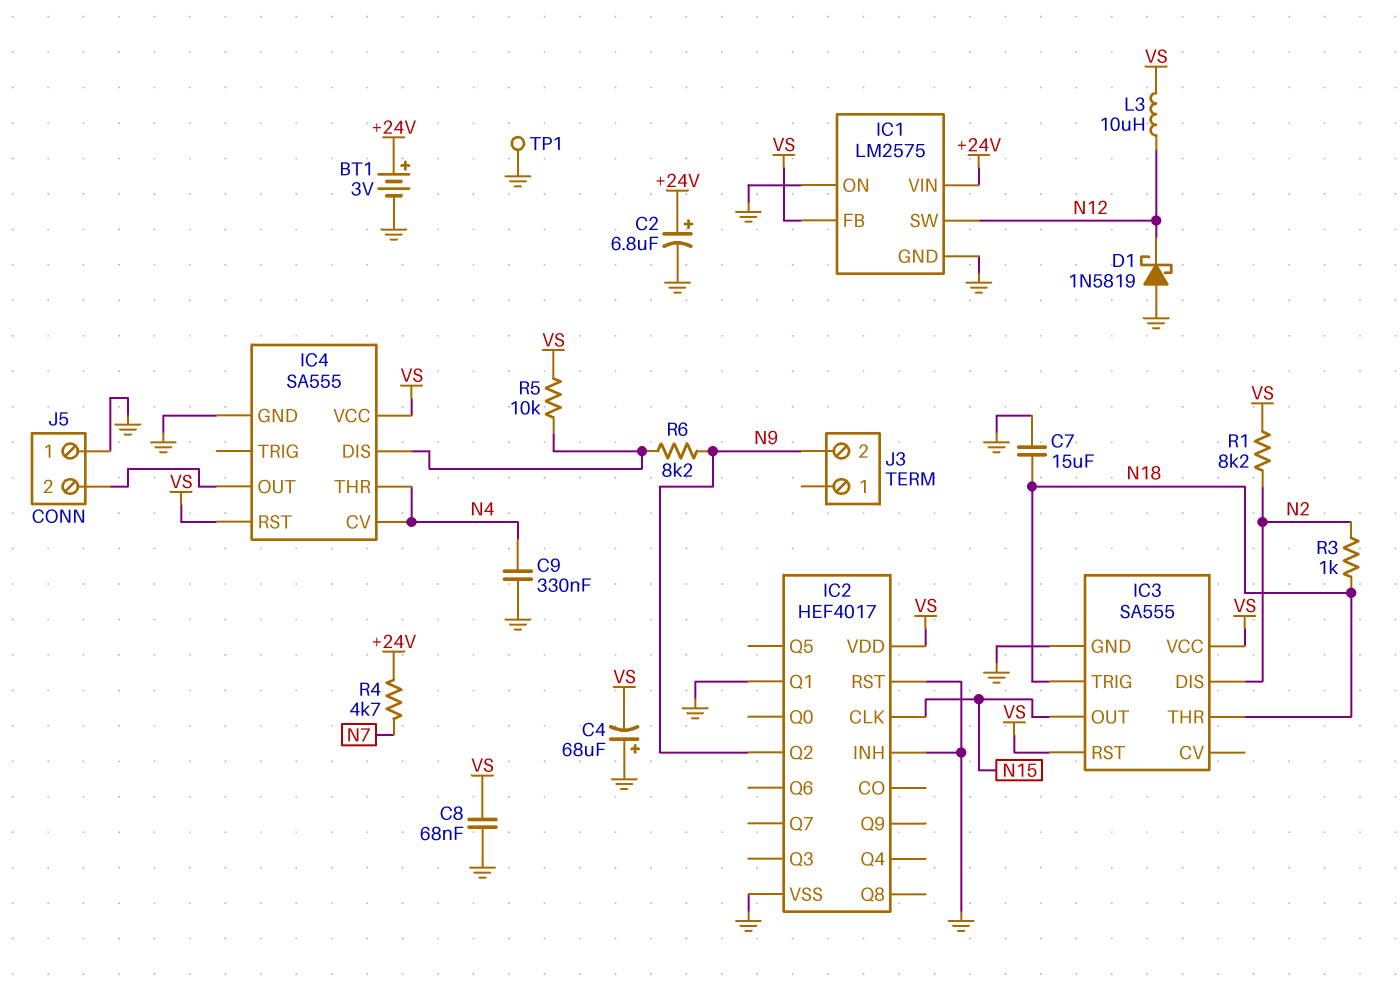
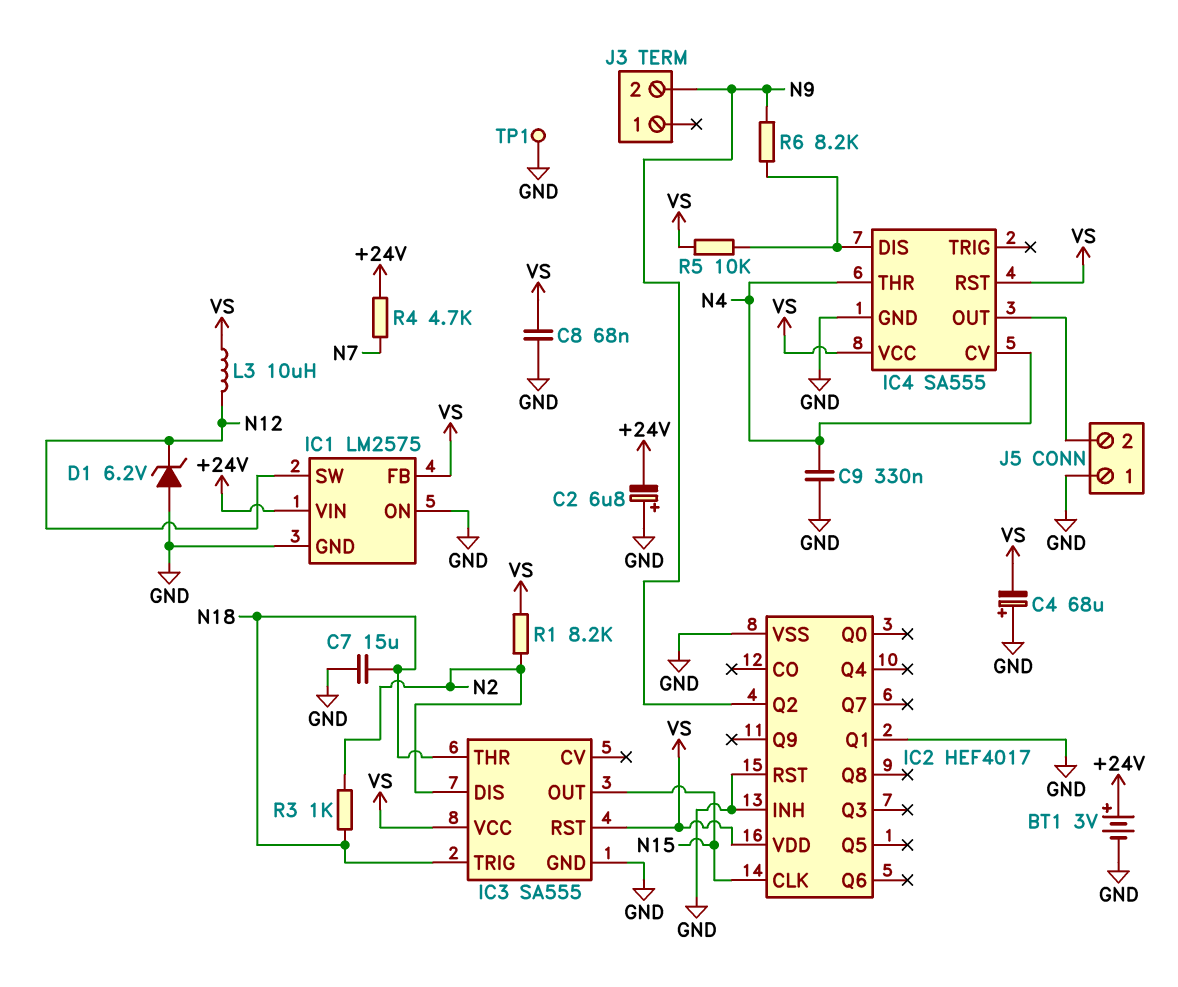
C2: 6.8uF (plus +24V, minus GND) -> 6.8uF (plus GND, minus +24V)
D1: schottky 1N5819 (A GND, K N12) -> zener 6.2V (A GND, K N12)

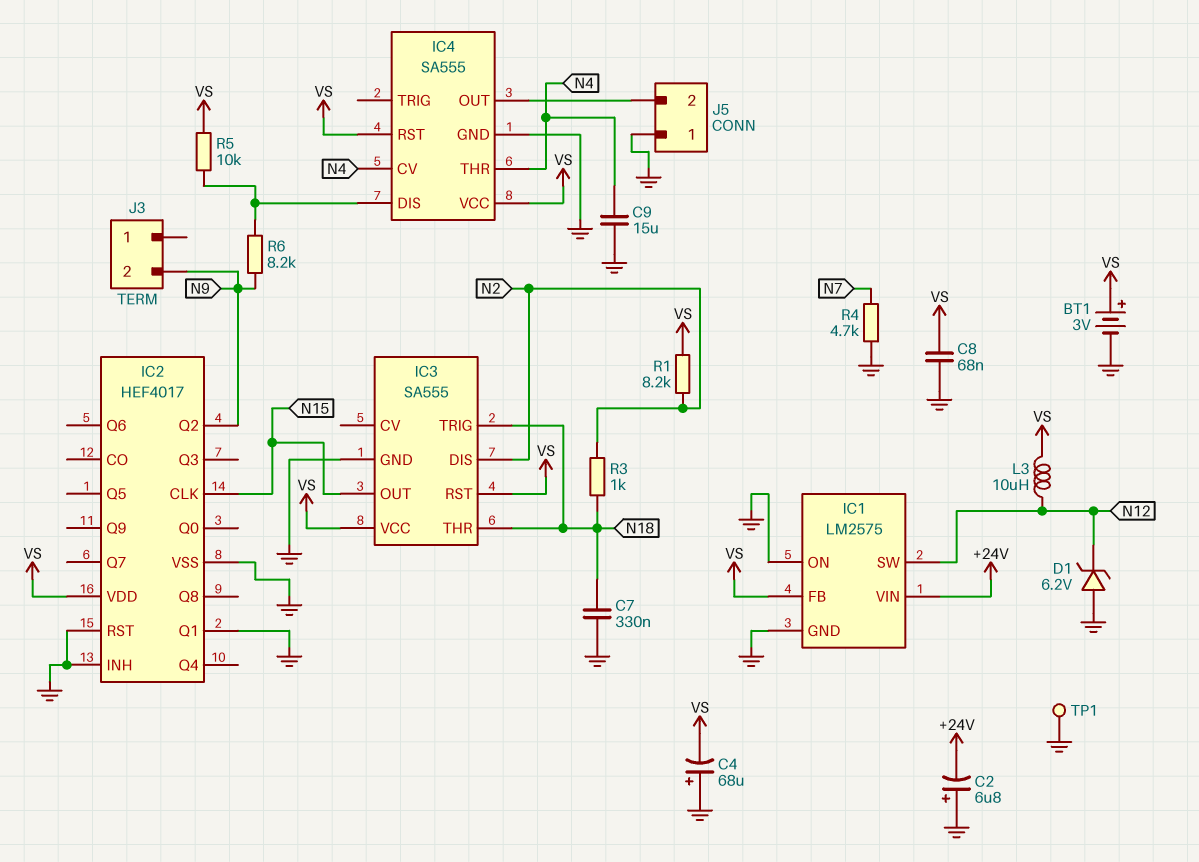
BT1: 3V (plus +24V, minus GND) -> 3V (plus VS, minus GND)
C7: 15uF (GND, N18) -> 330nF (GND, N18)
C9: 330nF (GND, N4) -> 15uF (GND, N4)
R4: 4.7k (+24V, N7) -> 4.7k (GND, N7)

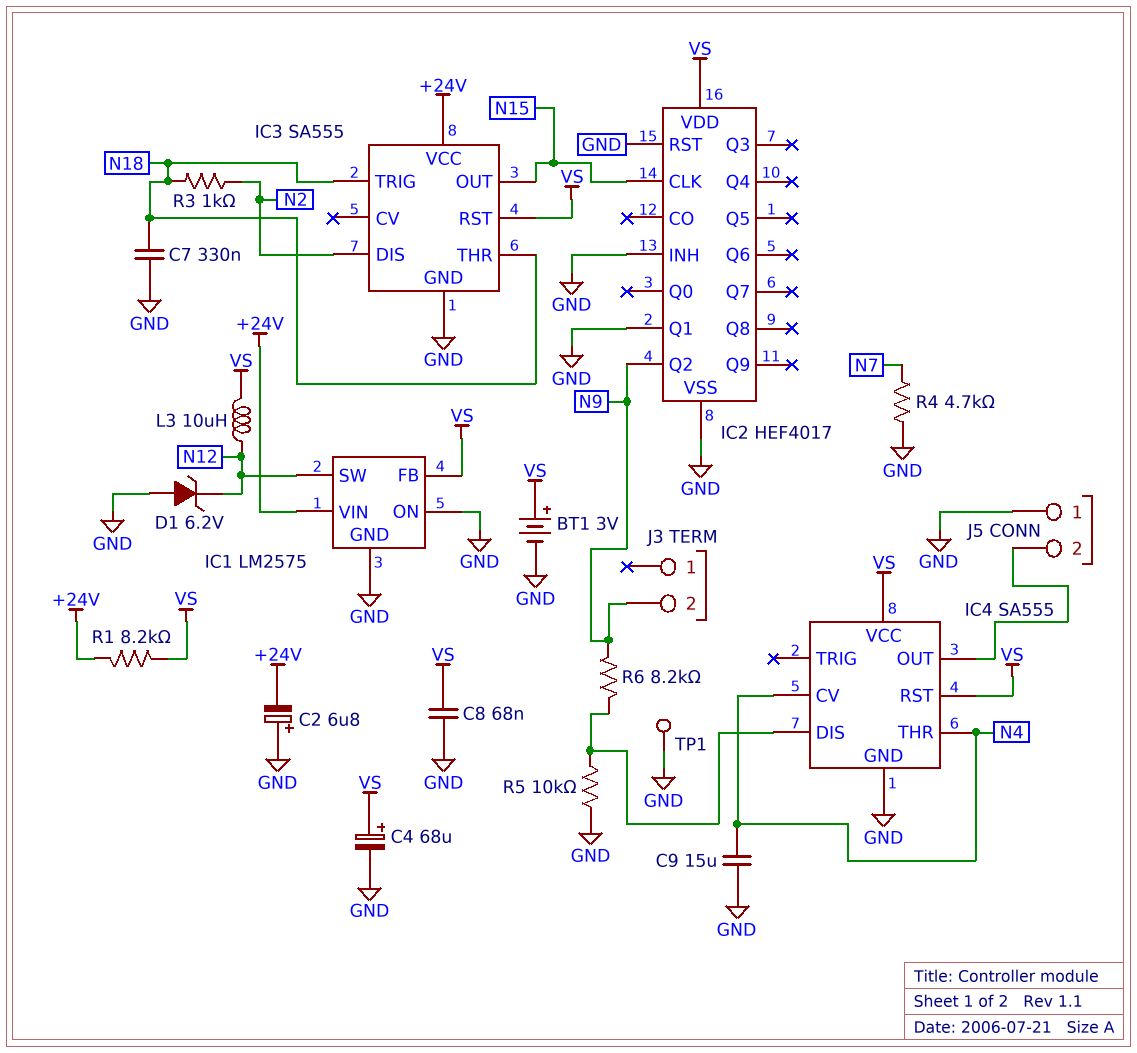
C4: 68uF (plus GND, minus VS) -> 68uF (plus VS, minus GND)
IC3 pin VCC: VS -> +24V
R1: 8.2k (N2, VS) -> 8.2k (+24V, VS)
R5: 10k (IC4/DIS, VS) -> 10k (GND, IC4/DIS)

